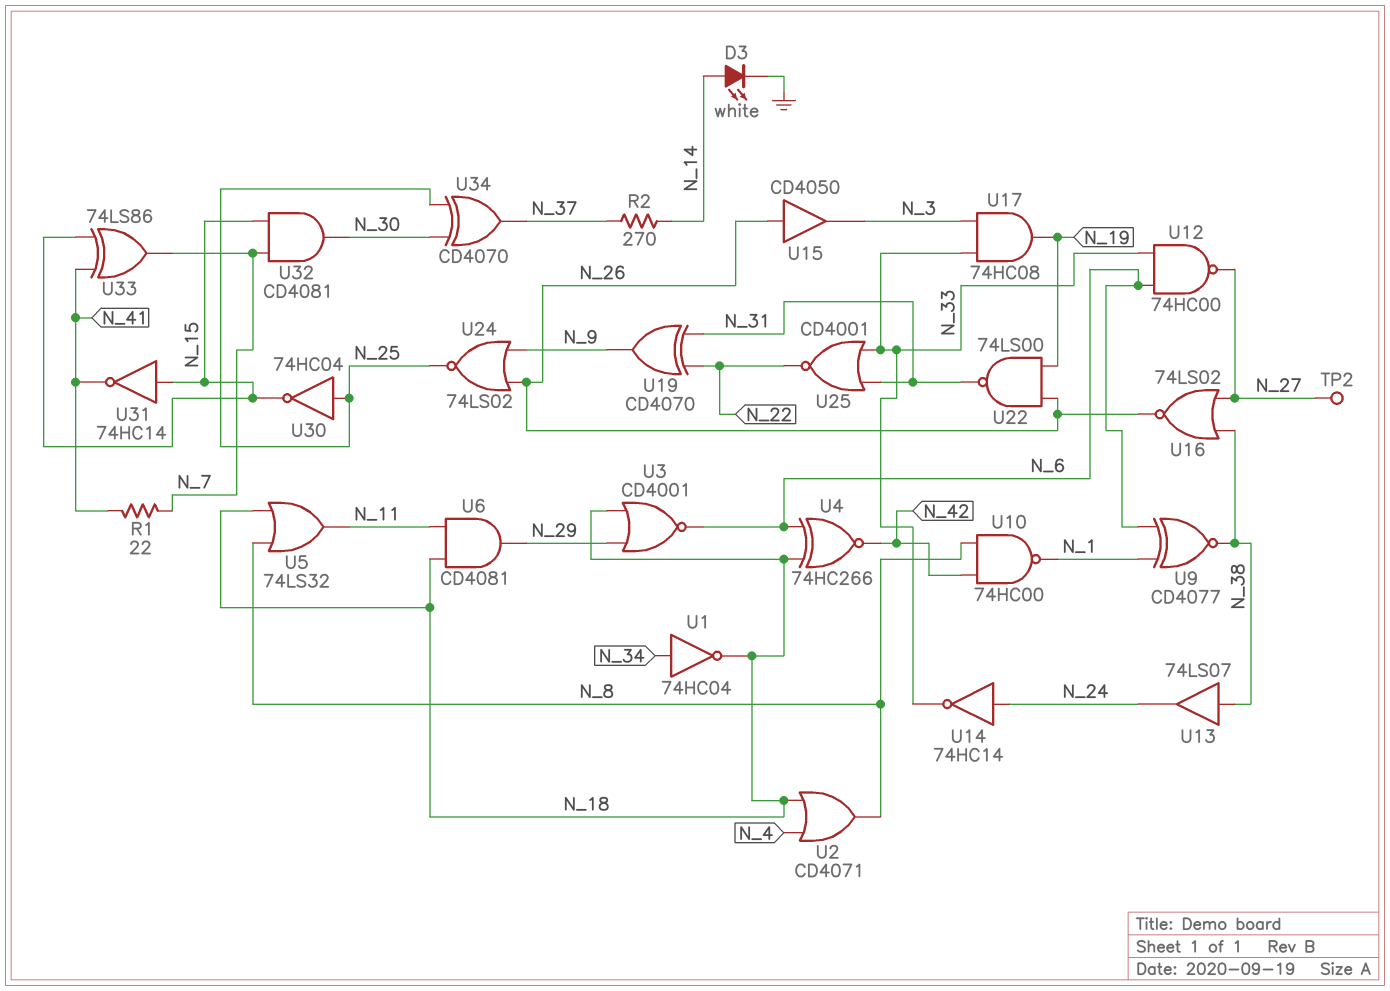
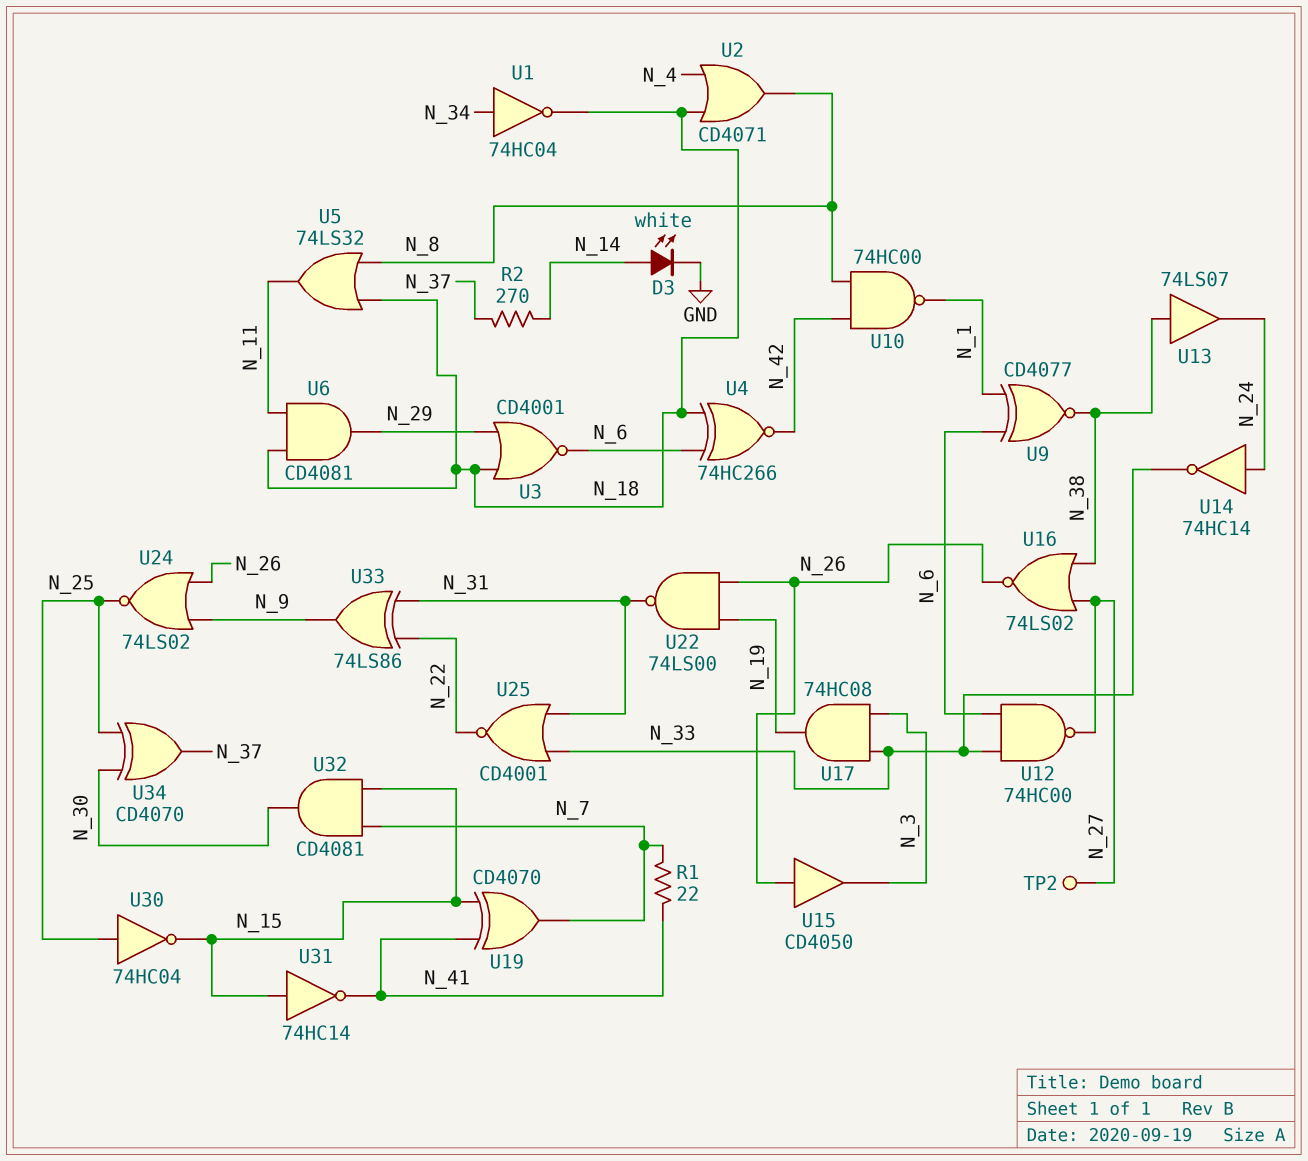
U19: XOR CD4070 (in N_22, in N_31, out N_9) -> XOR CD4070 (in N_15, in N_41, out N_7)
U33: XOR 74LS86 (in N_15, in N_41, out N_7) -> XOR 74LS86 (in N_22, in N_31, out N_9)

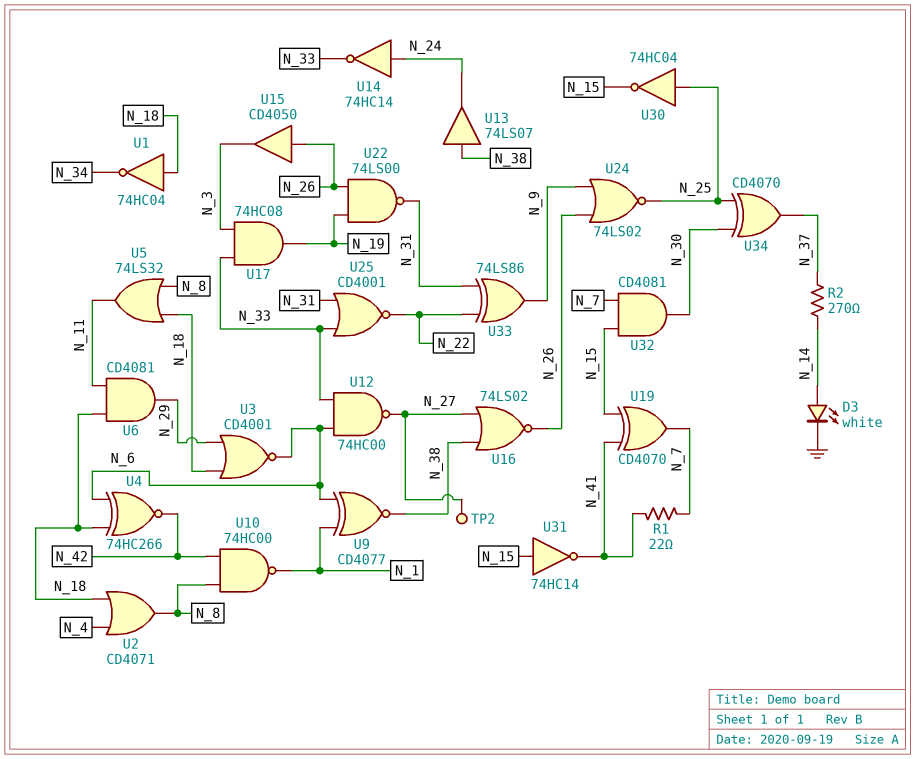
U1: NOT 74HC04 (in N_34, out N_18) -> NOT 74HC04 (in N_18, out N_34)

